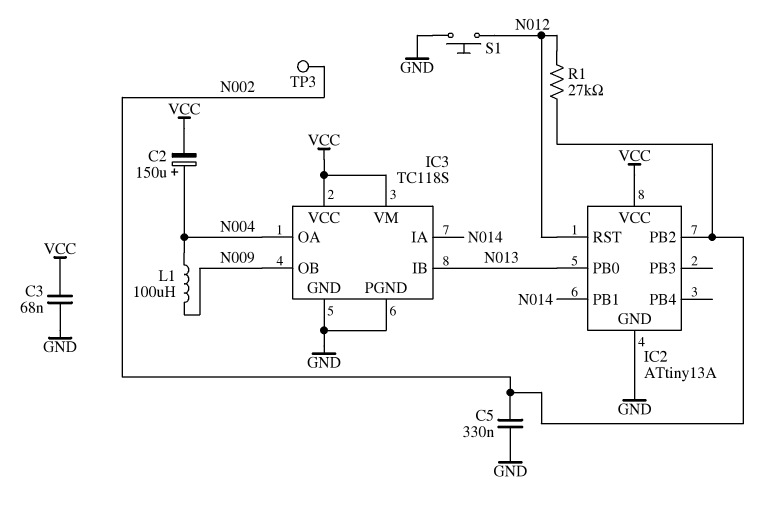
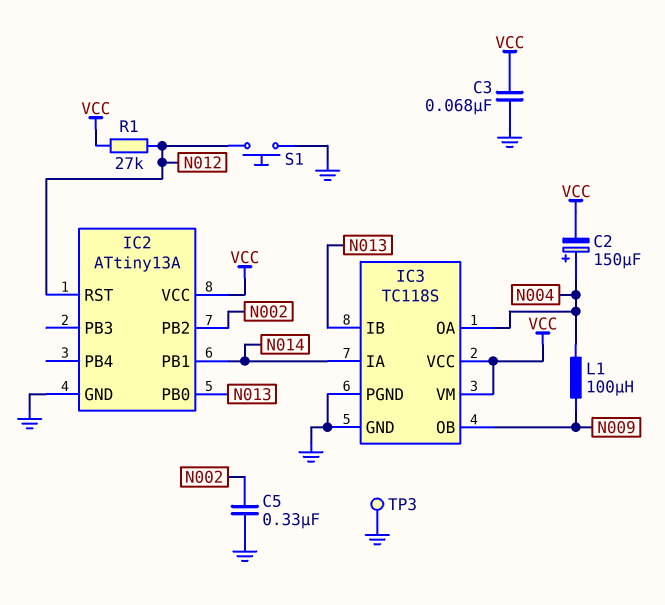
R1: 27k (N002, N012) -> 27k (N012, VCC)
TP3: test point (N002) -> test point (GND)

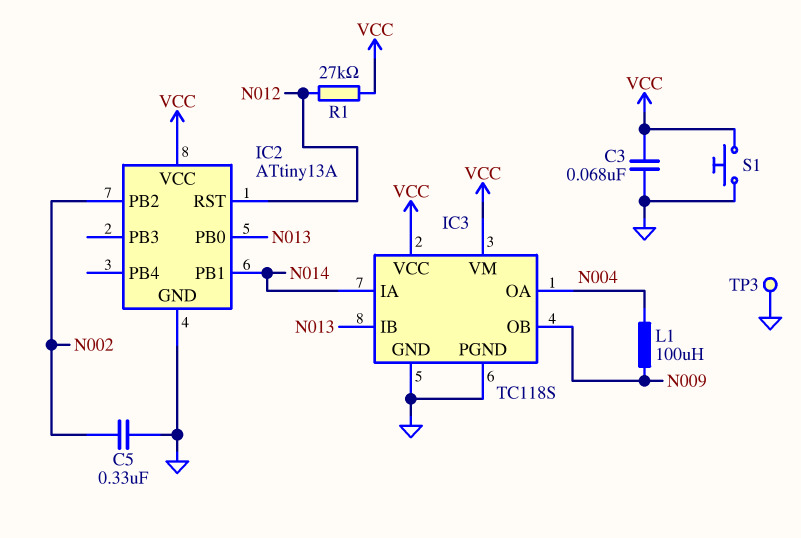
C2: 150uF (plus N004, minus VCC) -> none
S1: button (GND, N012) -> button (GND, VCC)

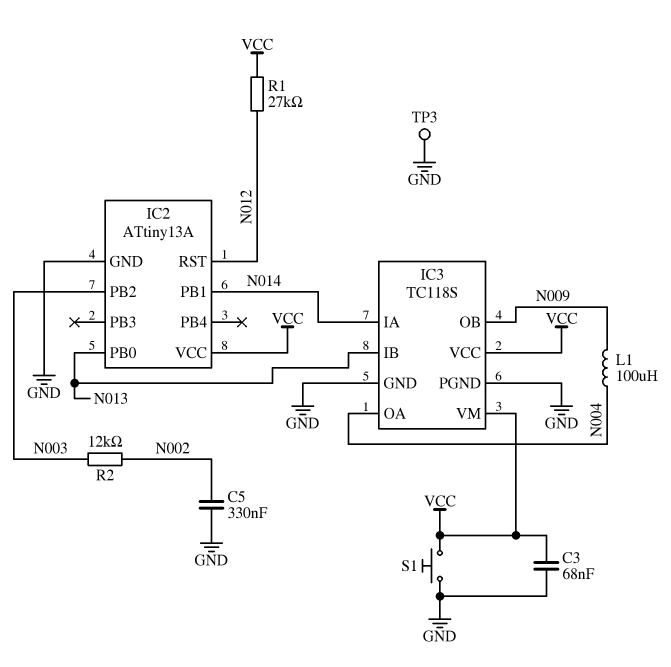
IC2 pin PB2: N002 -> N003
R2: none -> 12k (N002, N003)

